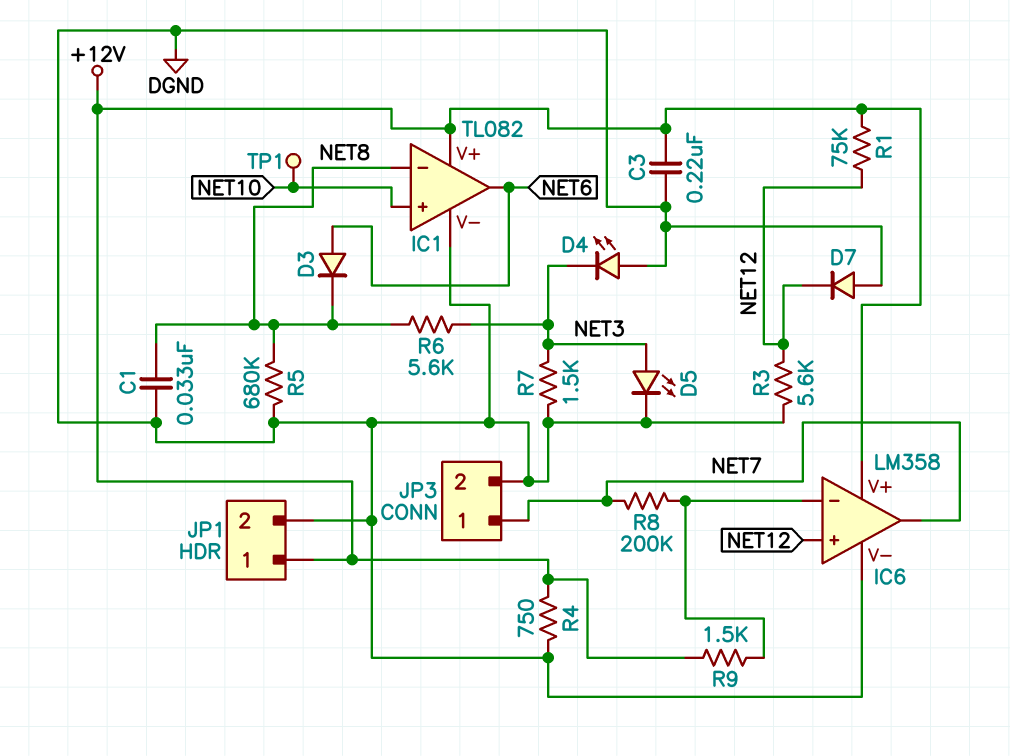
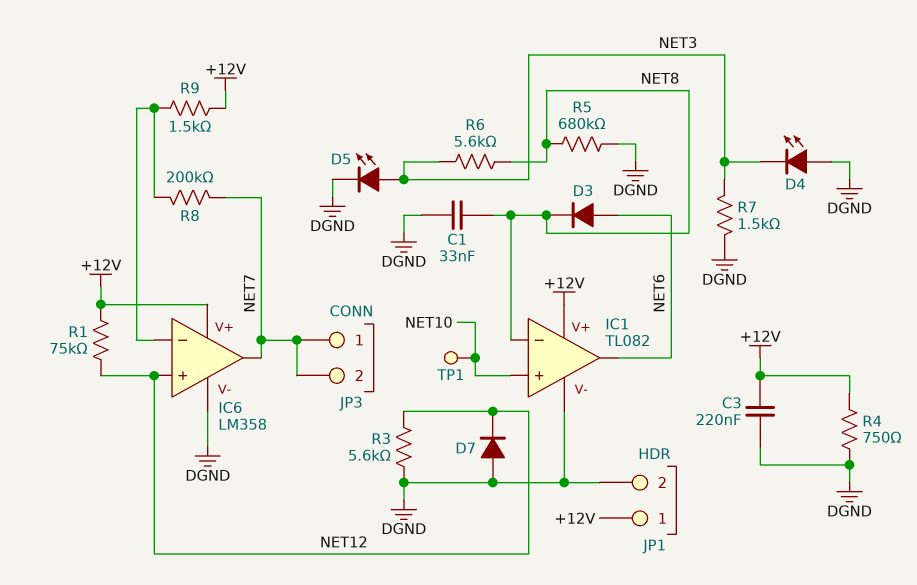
JP3 pin 2: DGND -> NET7

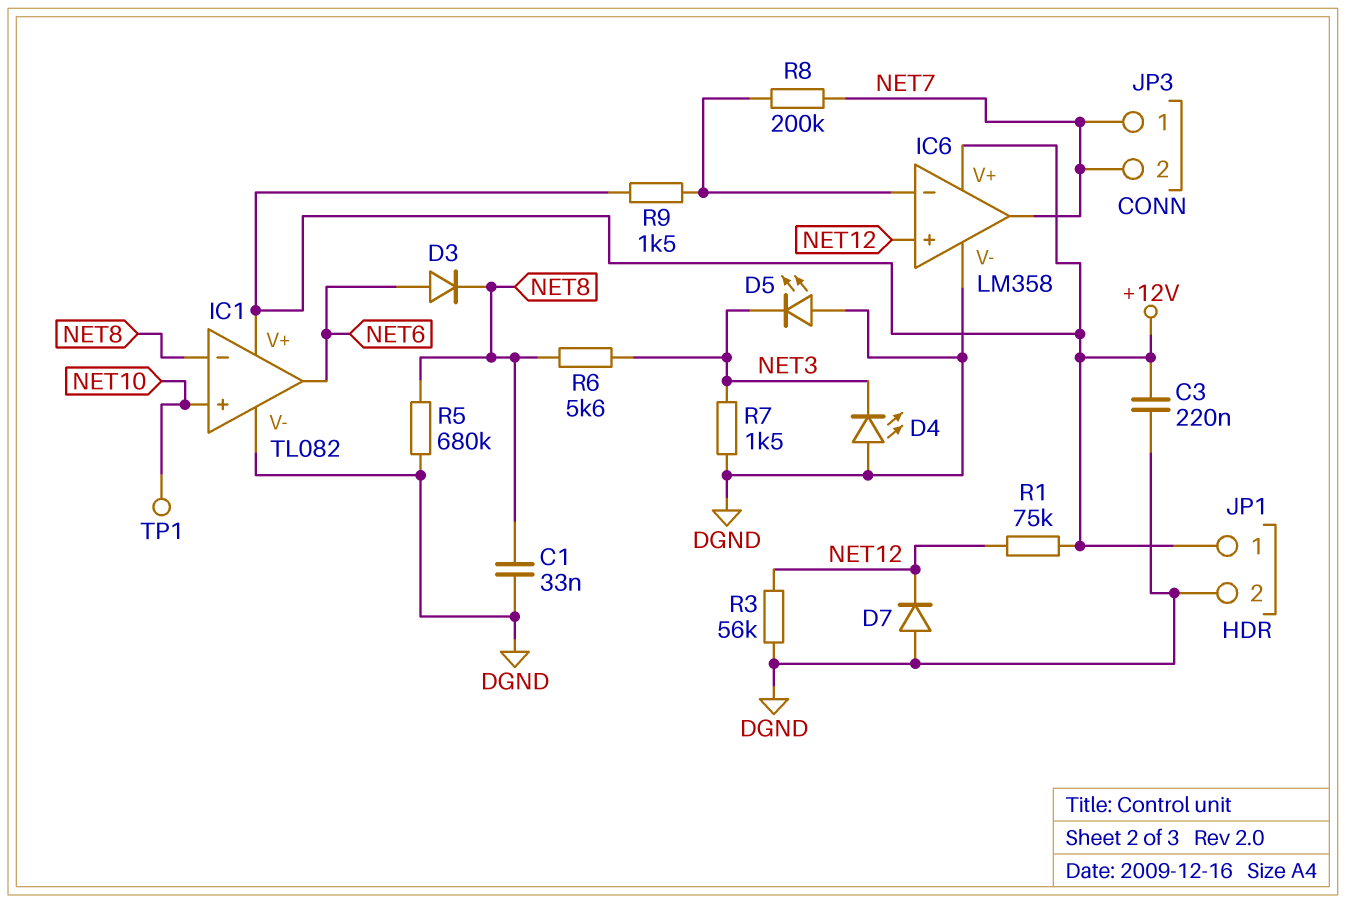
D5: LED (A NET3, K DGND) -> LED (A DGND, K NET3)
R3: 5.6k (DGND, NET12) -> 56k (DGND, NET12)
R4: 750 (+12V, DGND) -> none

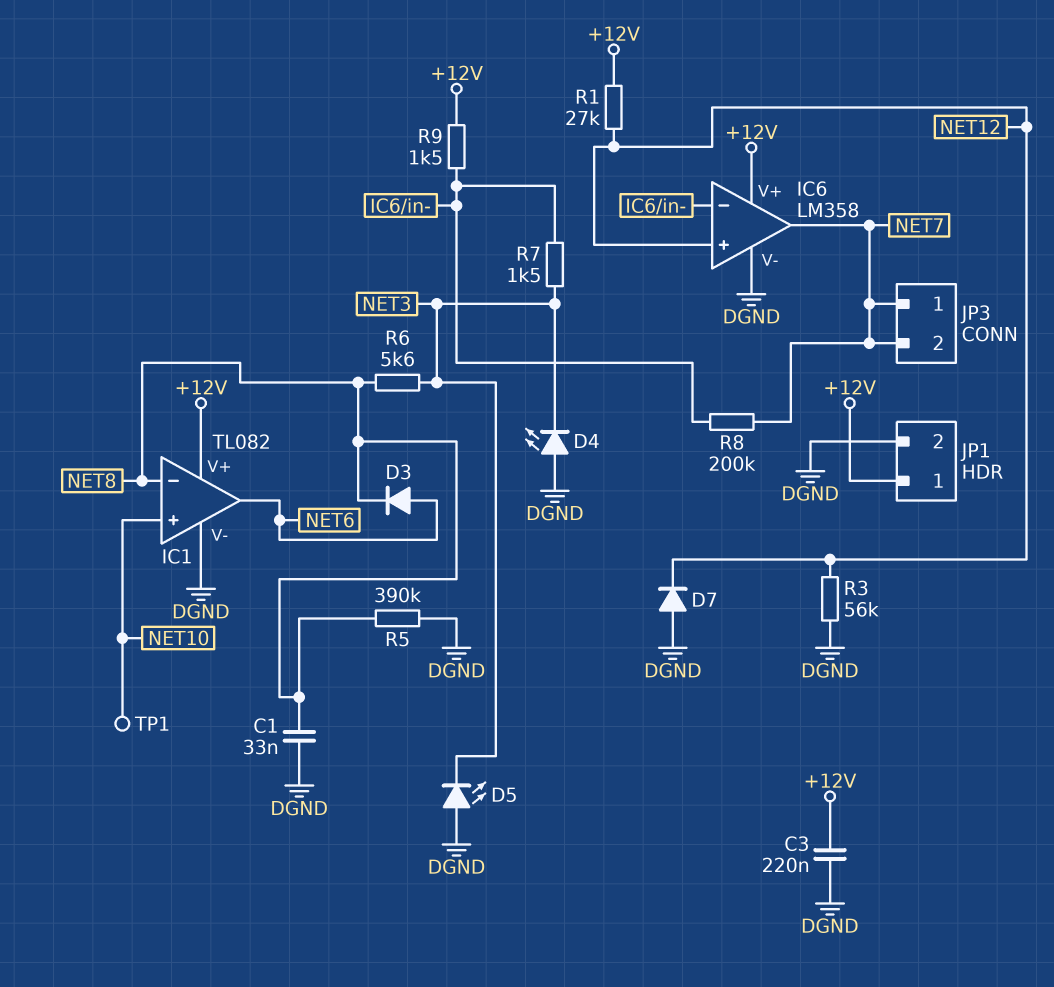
R1: 75k (+12V, NET12) -> 27k (+12V, NET12)
R5: 680k (DGND, NET8) -> 390k (DGND, NET8)
R7: 1.5k (DGND, NET3) -> 1.5k (IC6/in-, NET3)

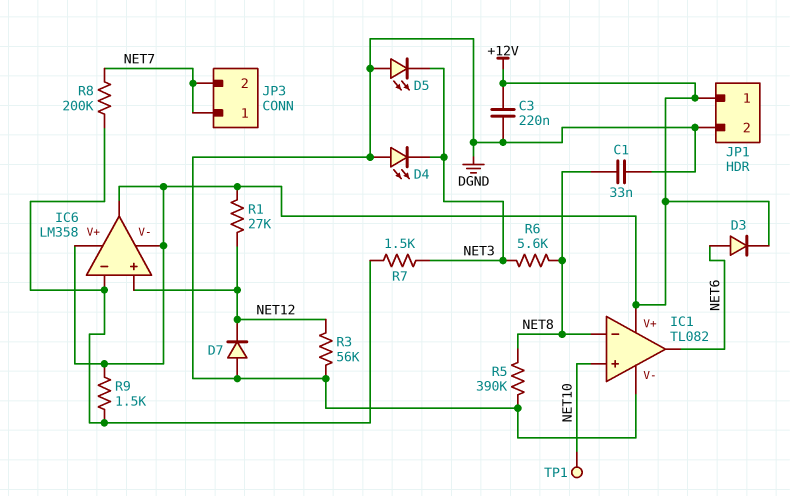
D3: diode (A NET6, K NET8) -> diode (A NET6, K +12V)
IC6 pin V-: DGND -> +12V
IC6 pin out: NET7 -> +12V

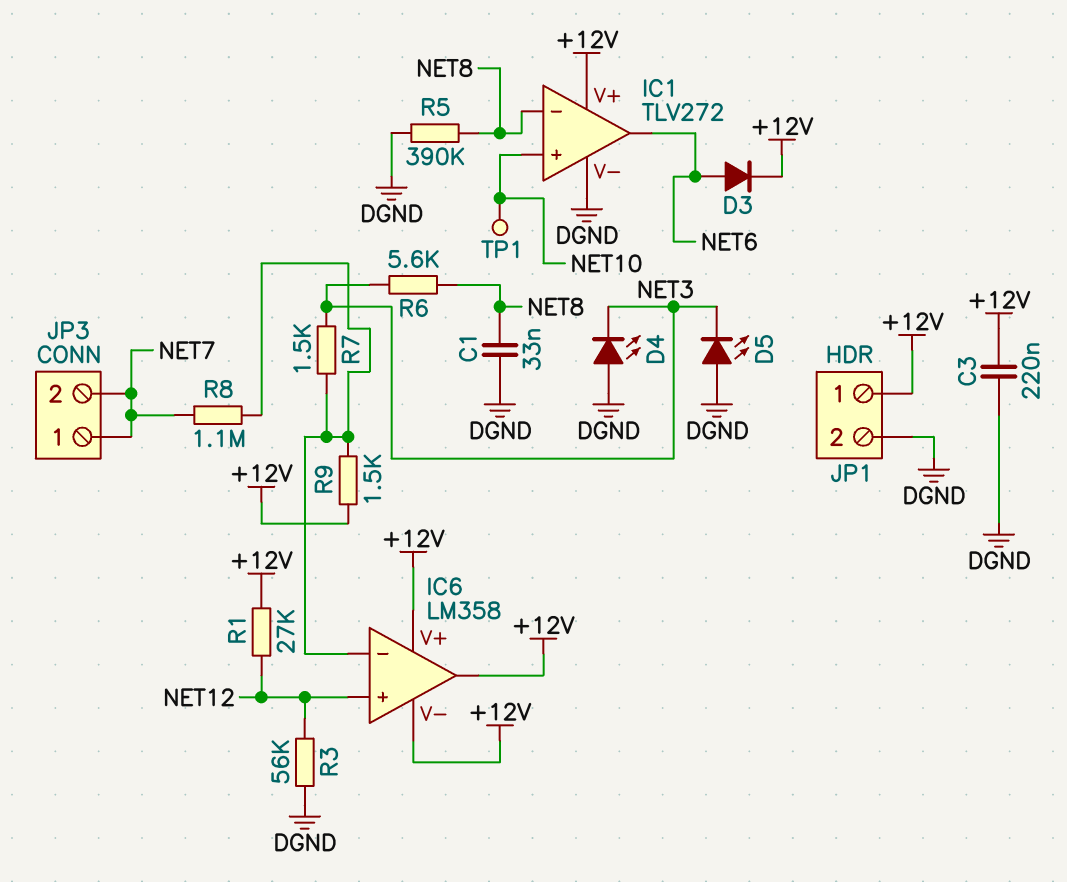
D7: diode (A DGND, K NET12) -> none
IC1: TL082 -> TLV272
R8: 200k (IC6/in-, NET7) -> 1.1M (IC6/in-, NET7)

